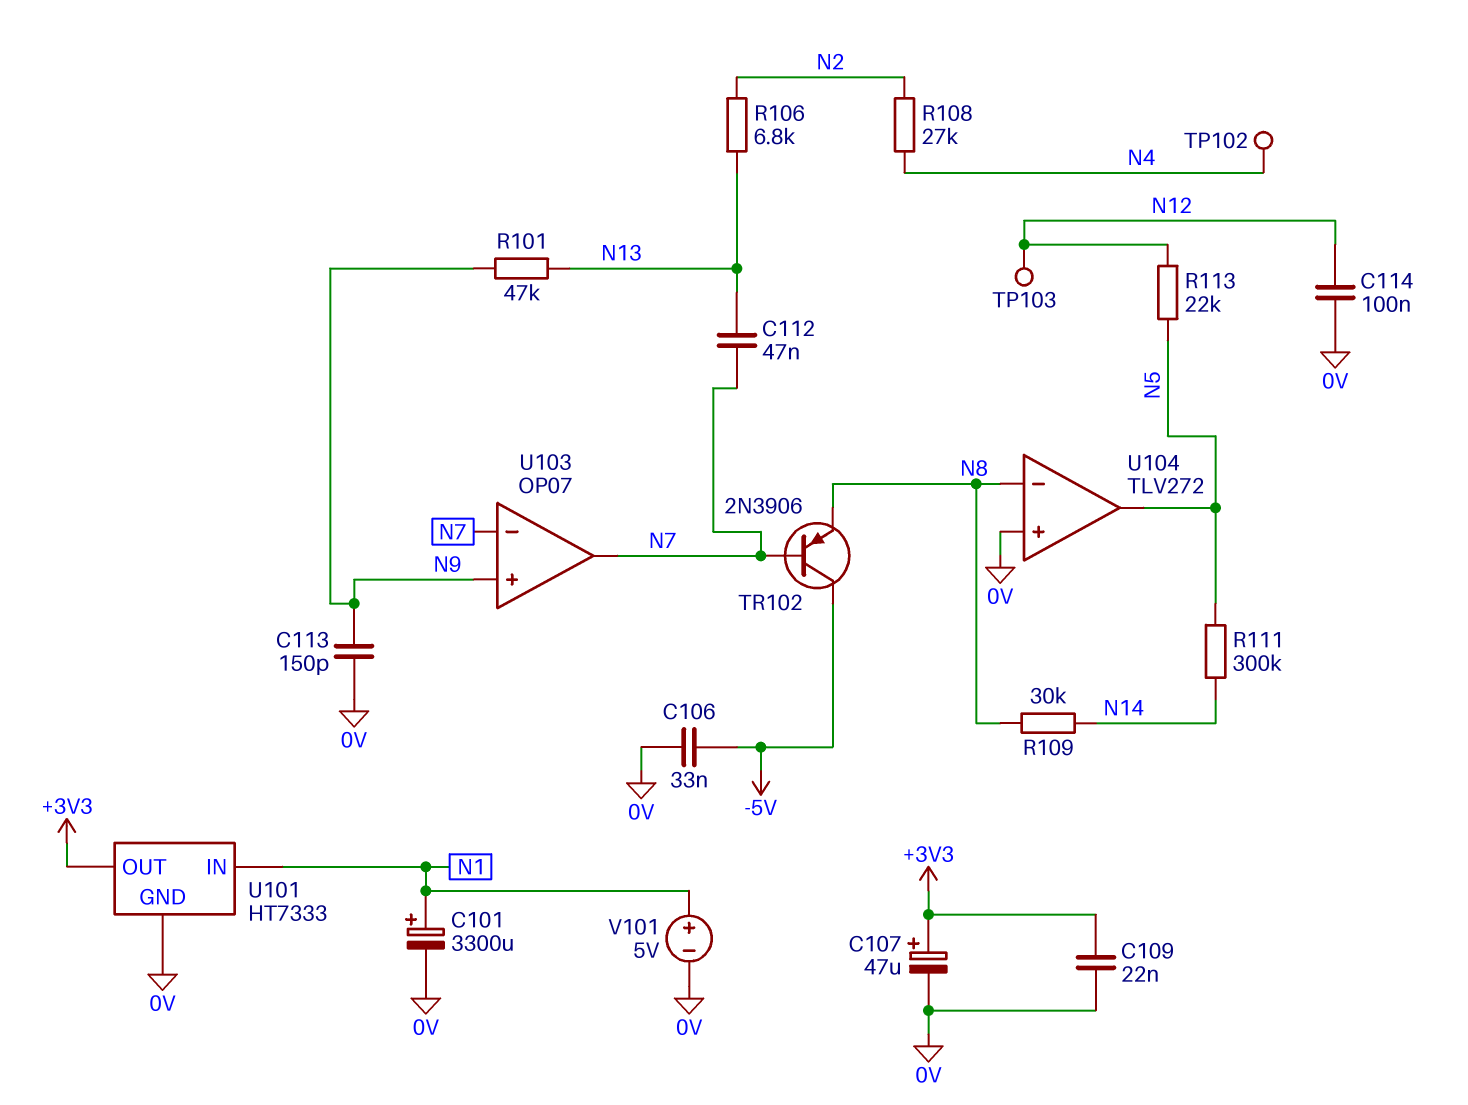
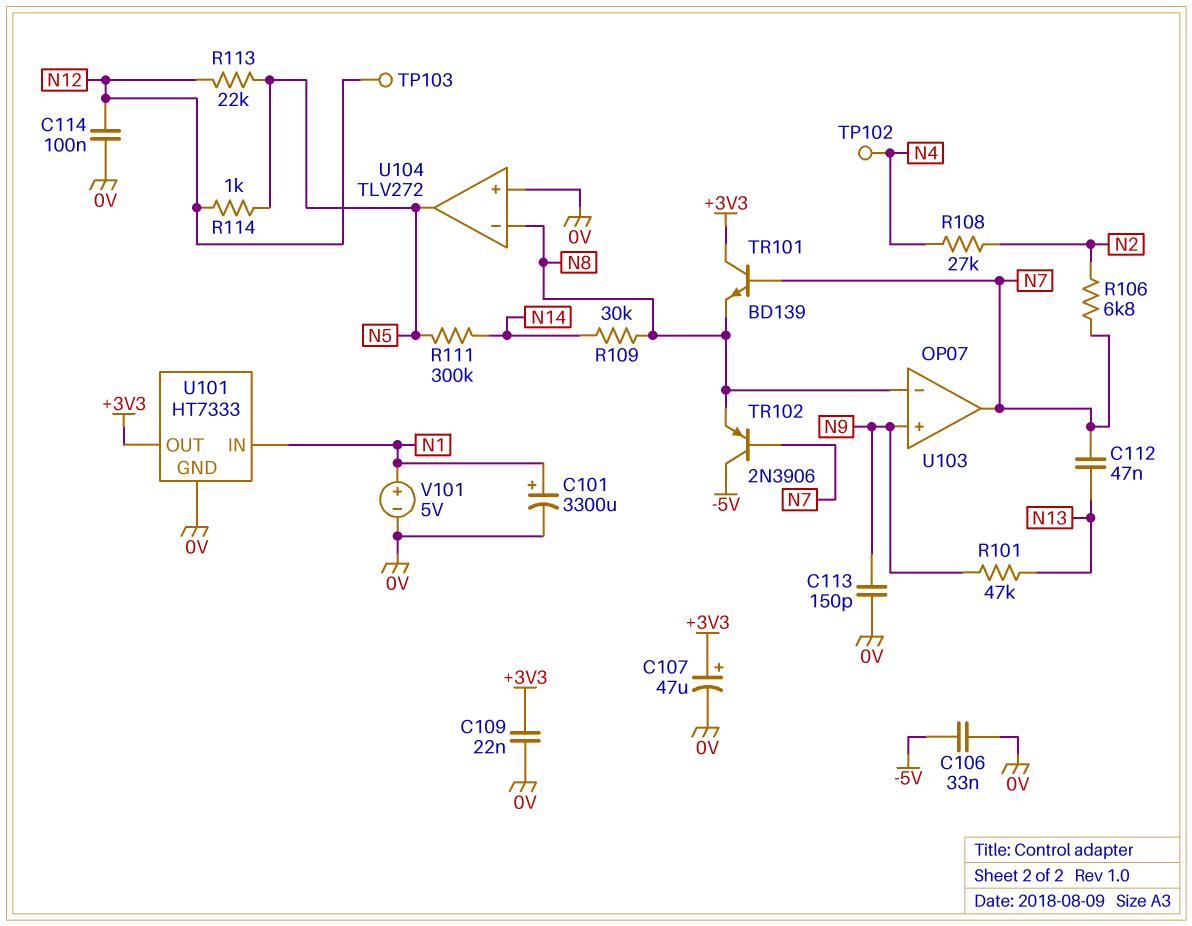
R106: 6.8k (N2, N13) -> 6.8k (N2, N7)
R114: none -> 1k (N5, N12)
TR101: none -> NPN BD139 (B N7, C +3V3, E N8)
U103 pin in-: N7 -> N8

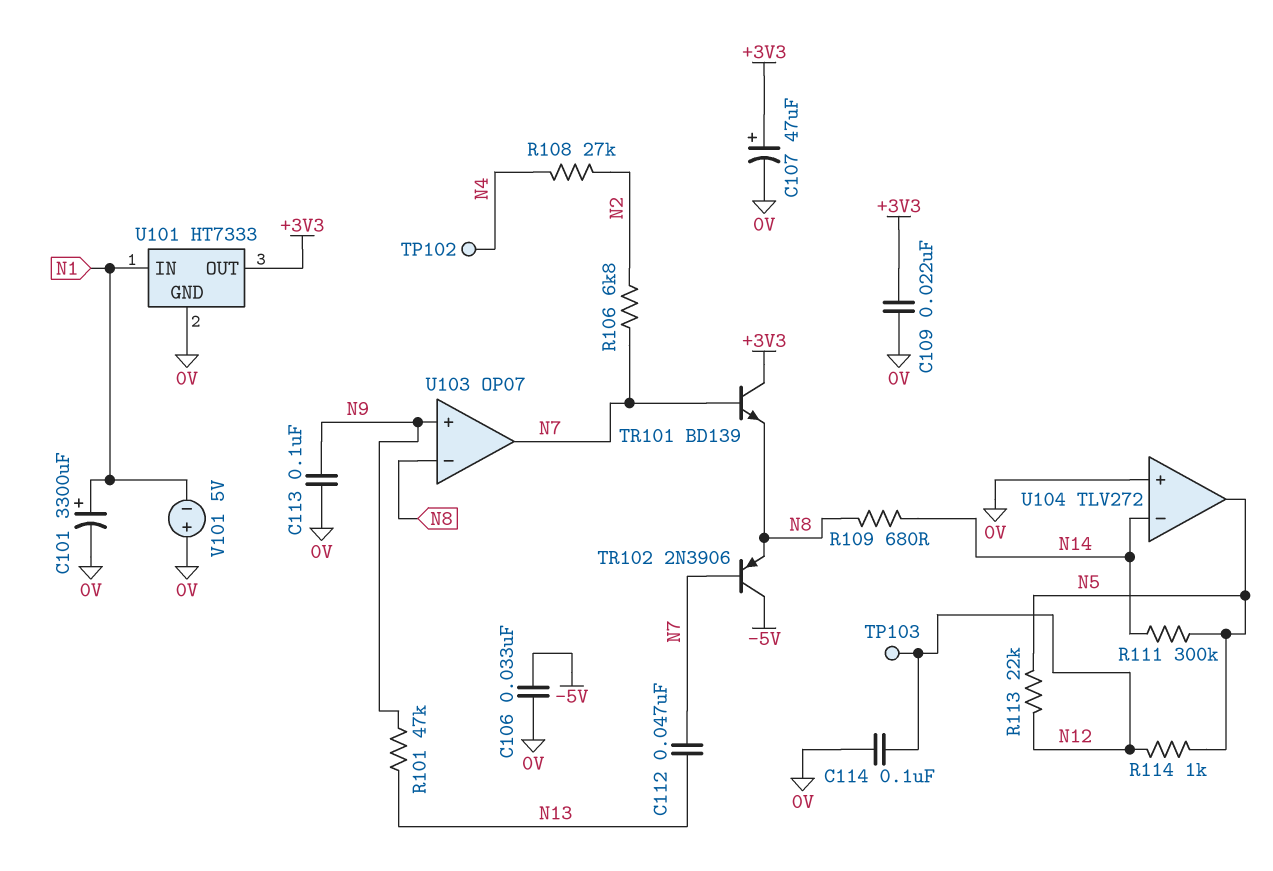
C113: 150pF (0V, N9) -> 100nF (0V, N9)
R109: 30k (N8, N14) -> 680 (N8, N14)
U104 pin in-: N8 -> N14
V101: 5V (plus N1, minus 0V) -> 5V (plus 0V, minus N1)

